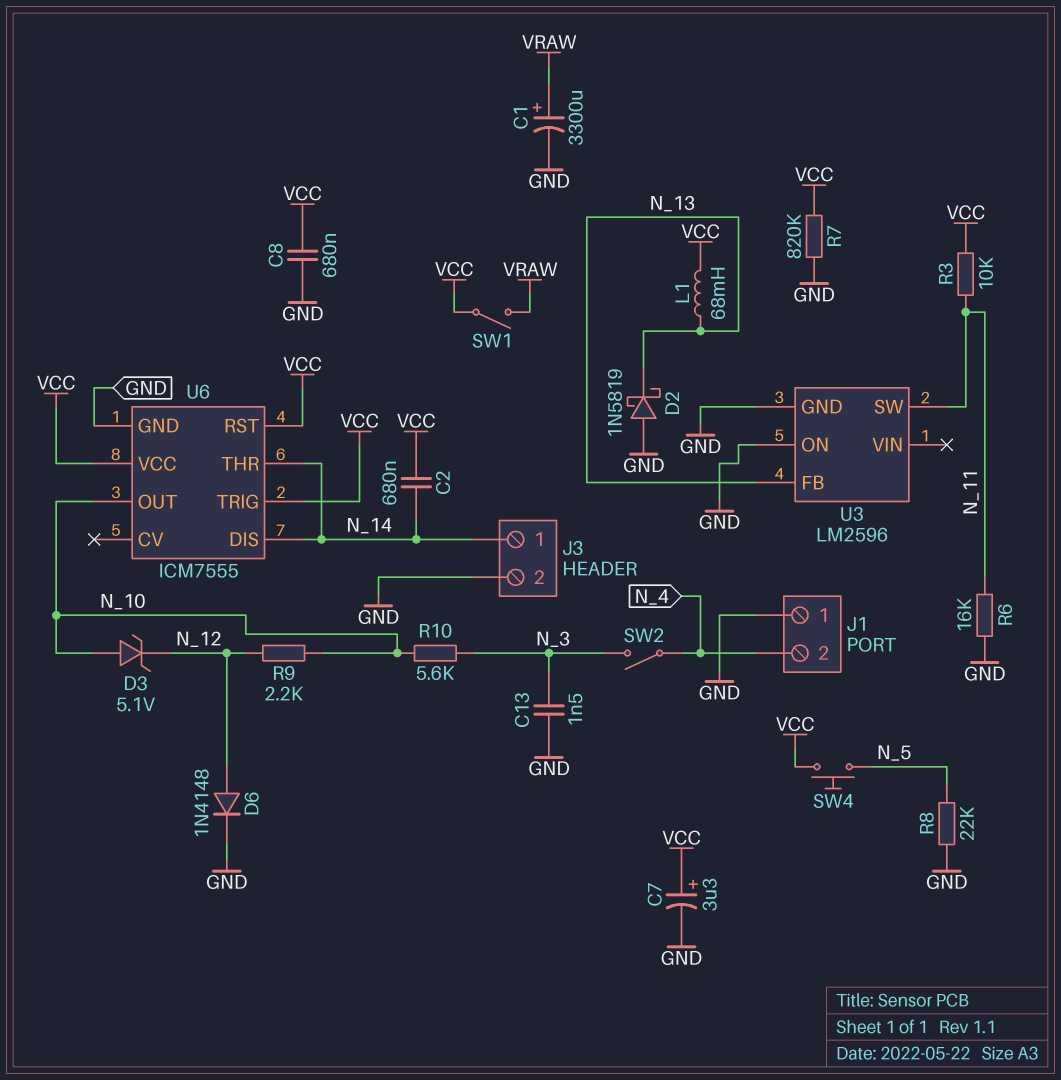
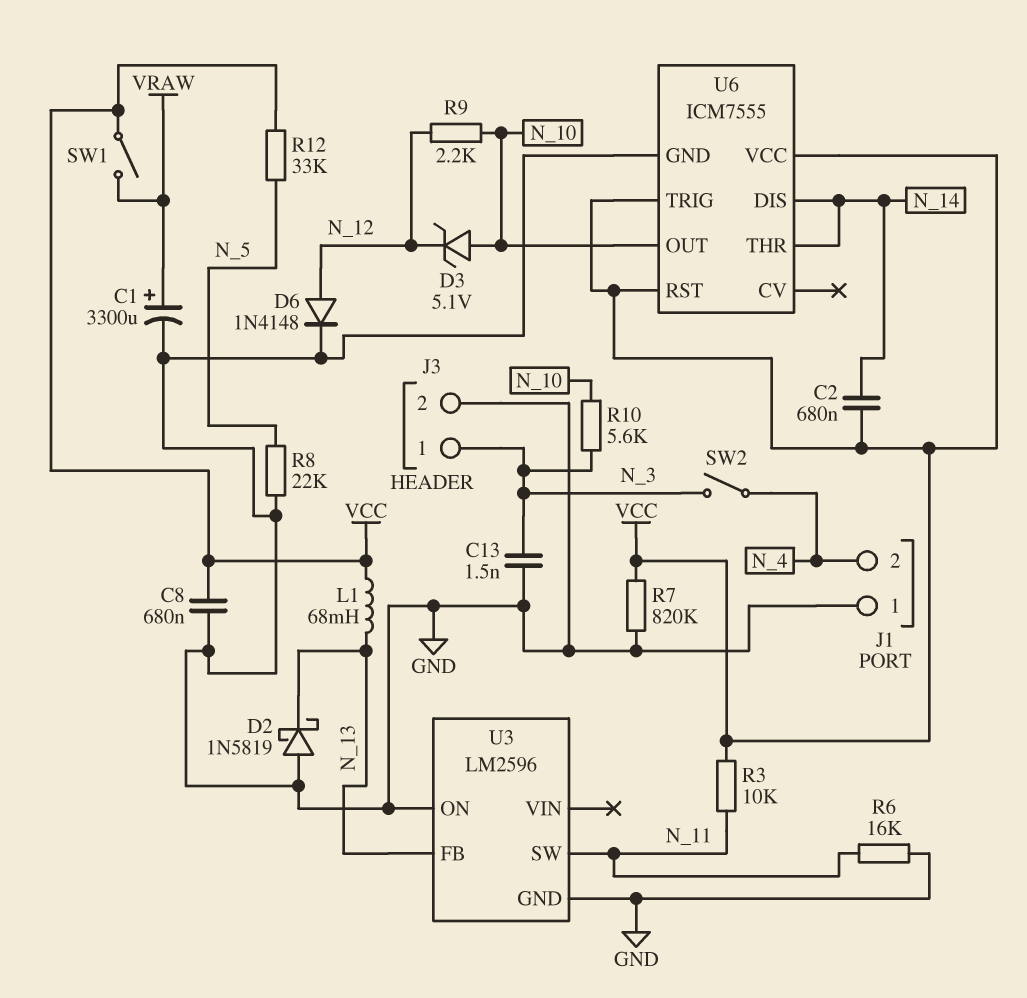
C7: 3.3uF (plus VCC, minus GND) -> none
J3 pin 1: N_14 -> N_3
R12: none -> 33k (N_5, VCC)
SW4: button (N_5, VCC) -> none

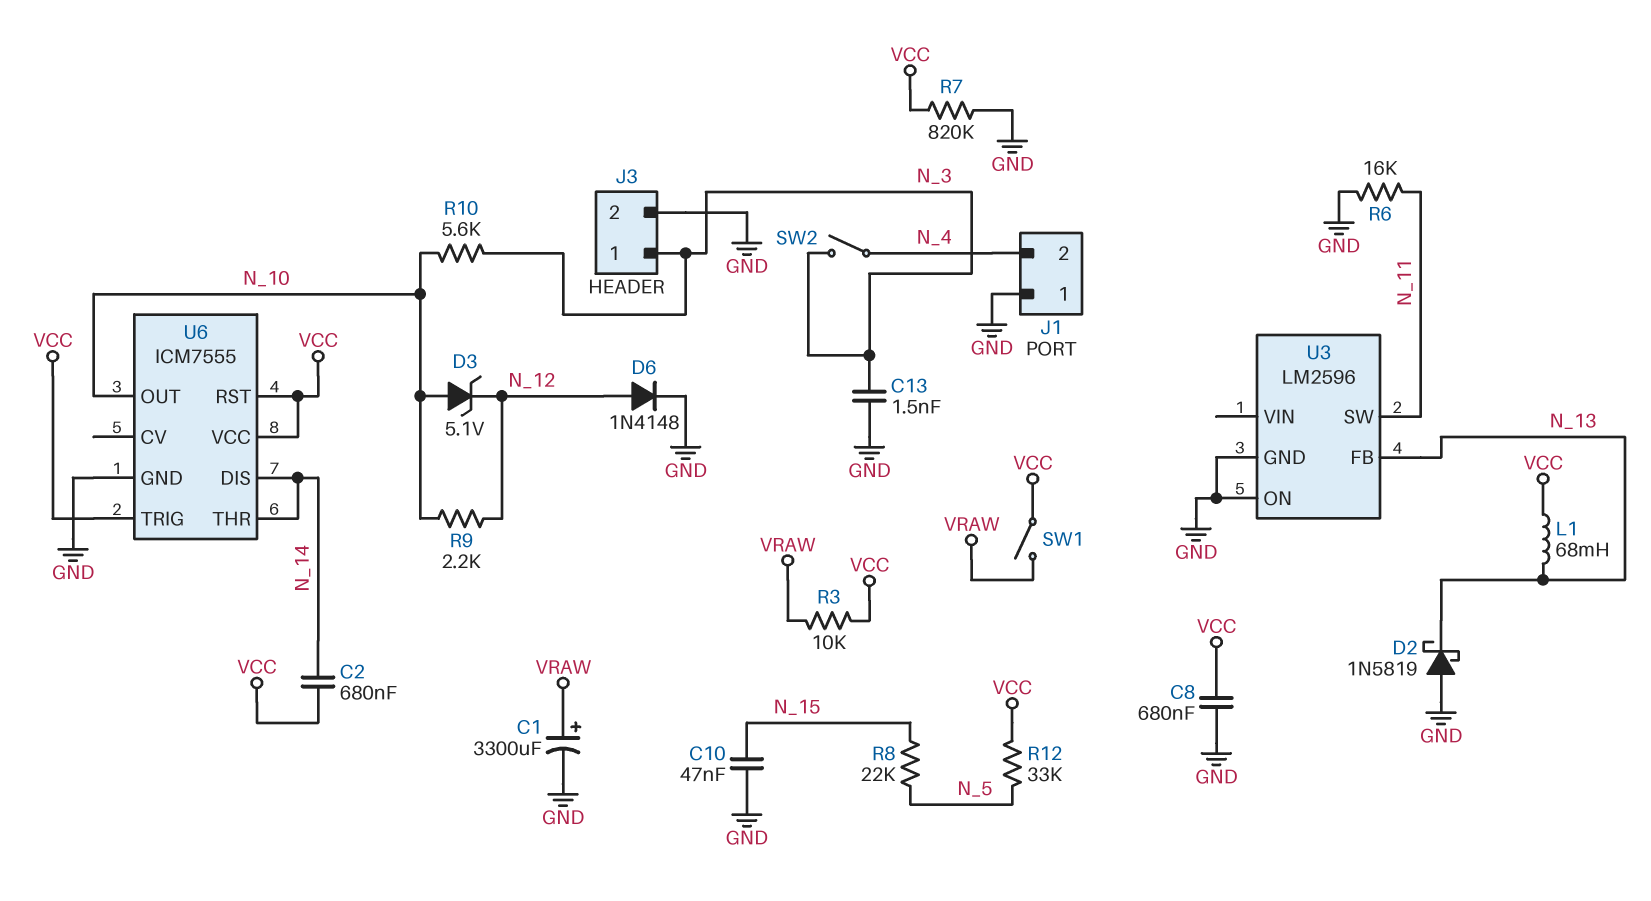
C10: none -> 47nF (GND, N_15)
R3: 10k (N_11, VCC) -> 10k (VCC, VRAW)
R8: 22k (GND, N_5) -> 22k (N_5, N_15)

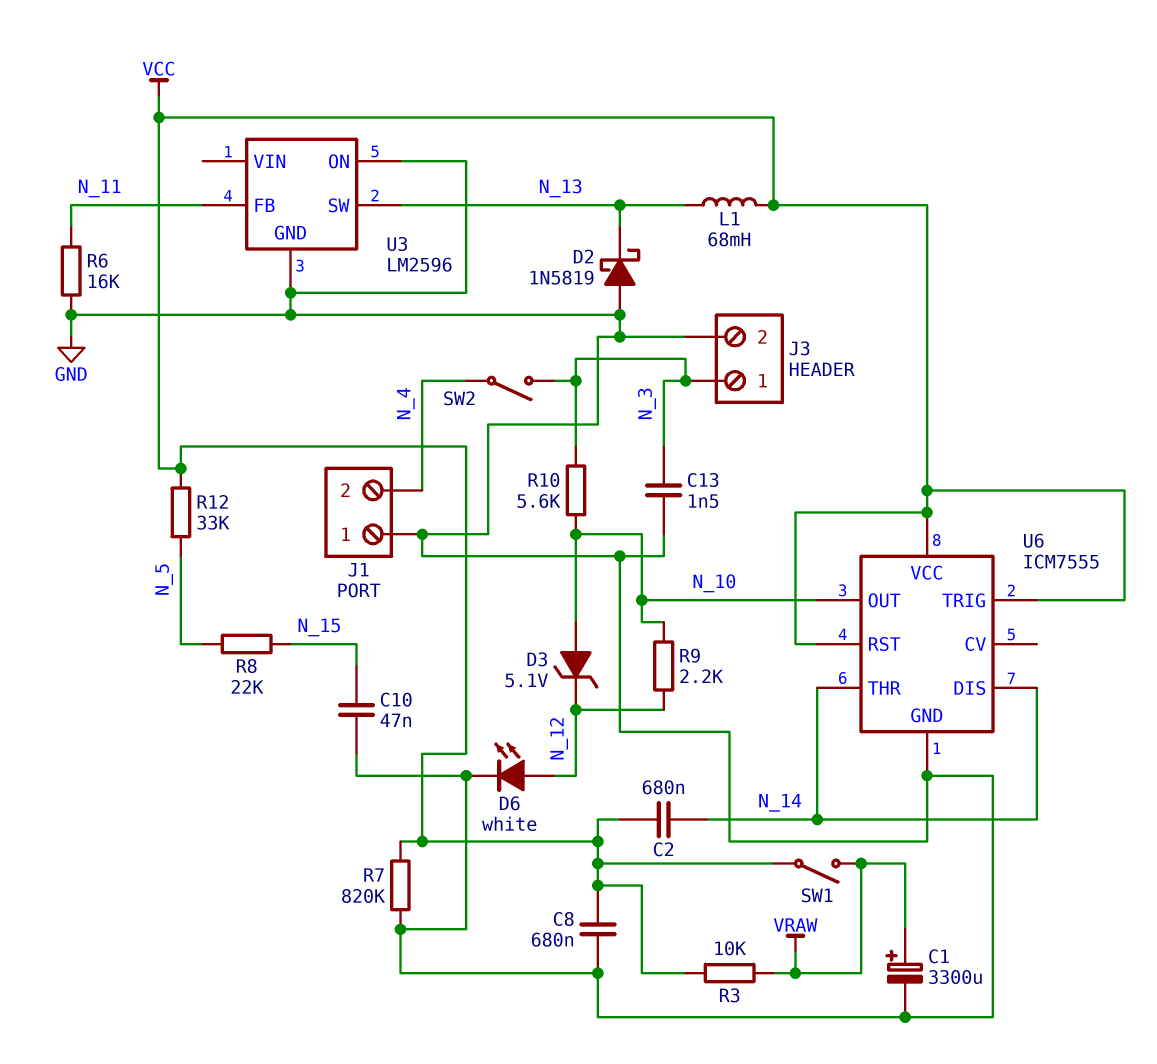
D6: diode 1N4148 (A N_12, K GND) -> LED white (A N_12, K GND)
U3 pin FB: N_13 -> N_11
U3 pin SW: N_11 -> N_13

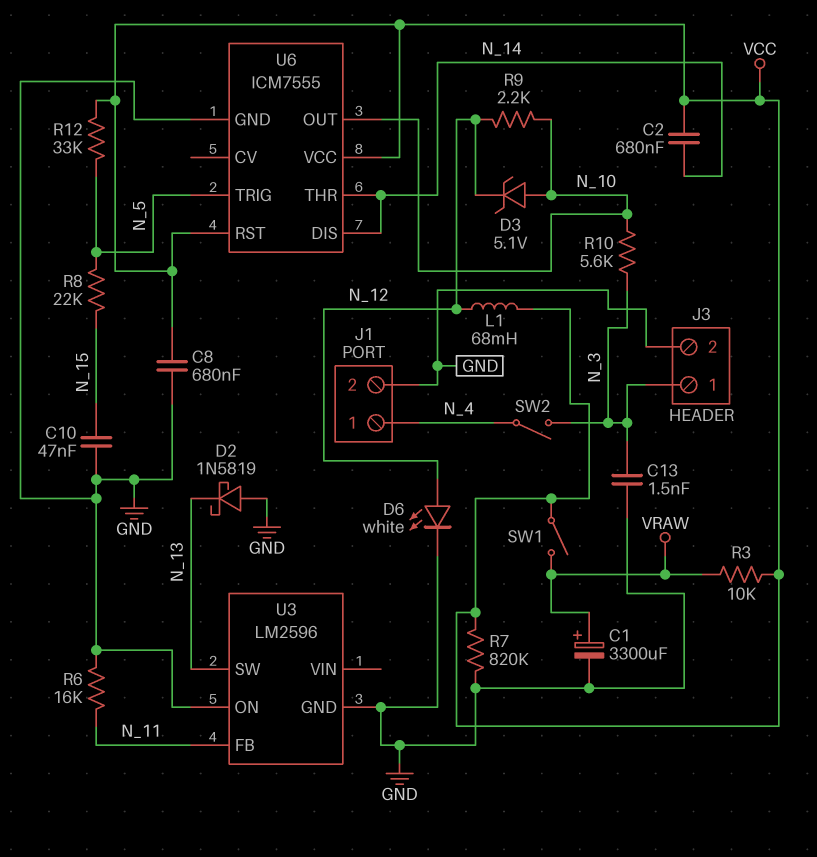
J1 pin 1: GND -> N_4
J1 pin 2: N_4 -> GND
L1: 68mH (N_13, VCC) -> 68mH (N_12, VCC)
U6 pin TRIG: VCC -> N_5

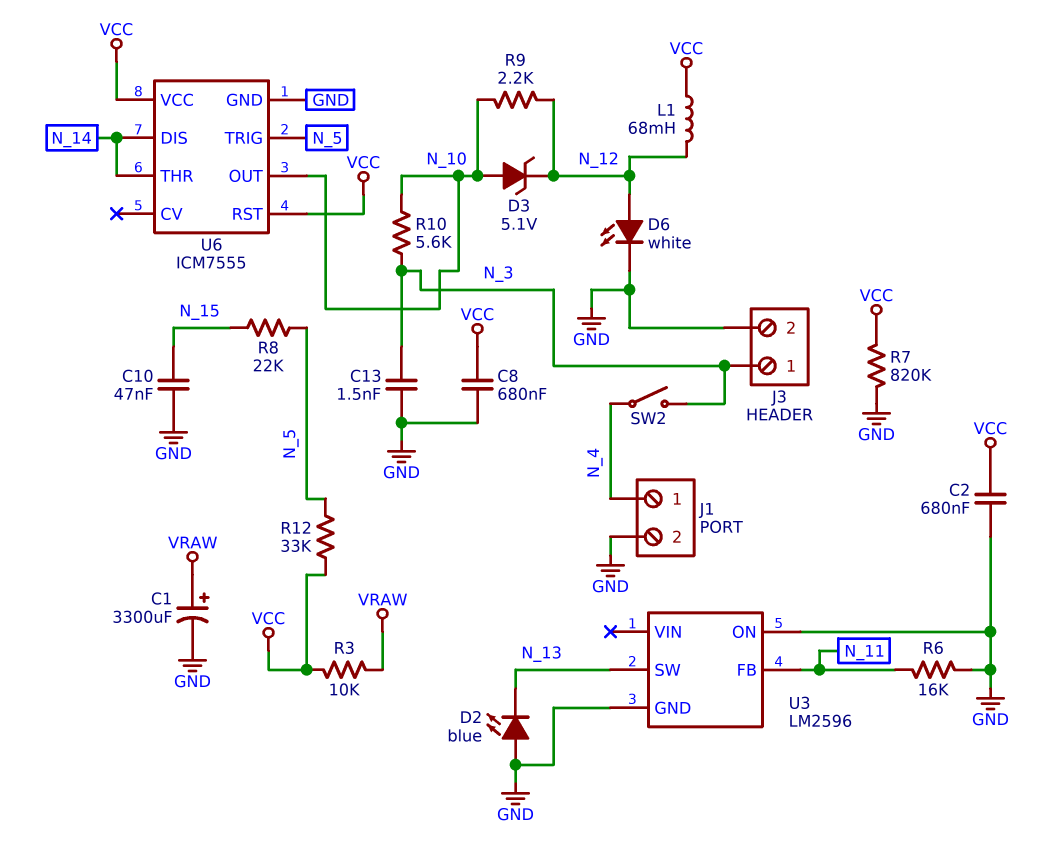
C2: 680nF (N_14, VCC) -> 680nF (GND, VCC)
D2: schottky 1N5819 (A GND, K N_13) -> LED blue (A GND, K N_13)
SW1: switch (VCC, VRAW) -> none

